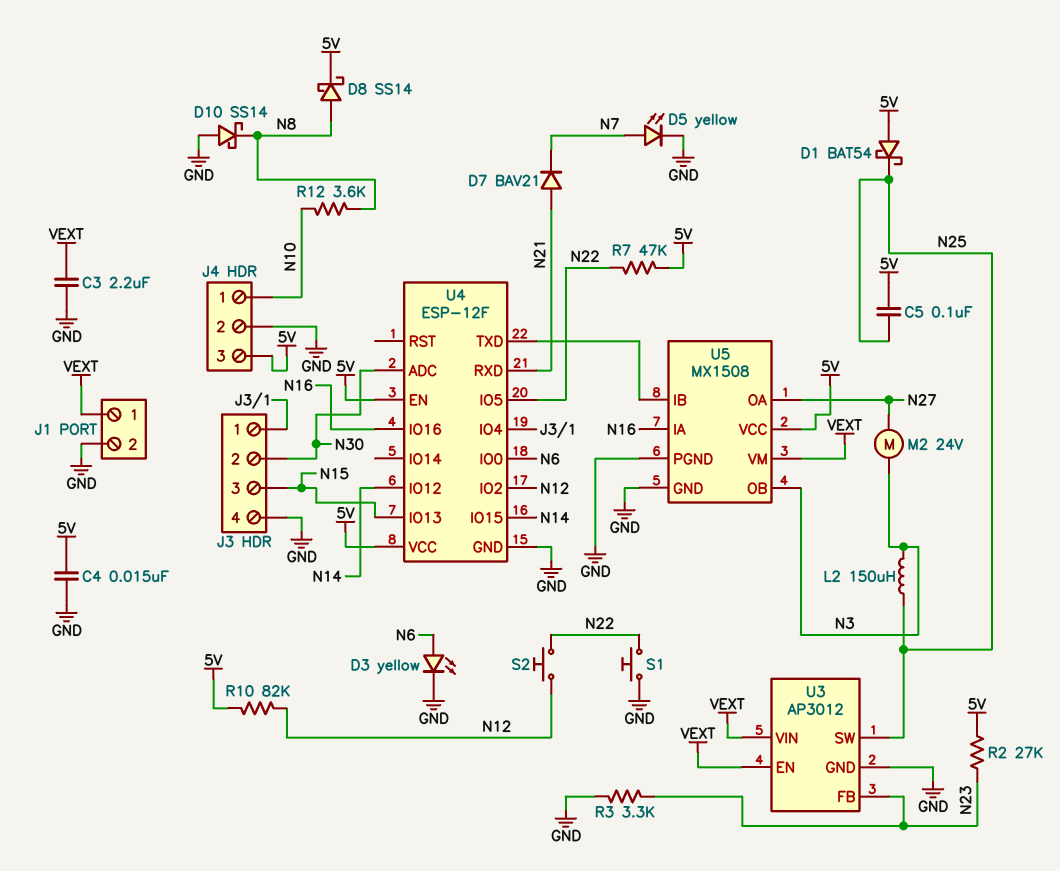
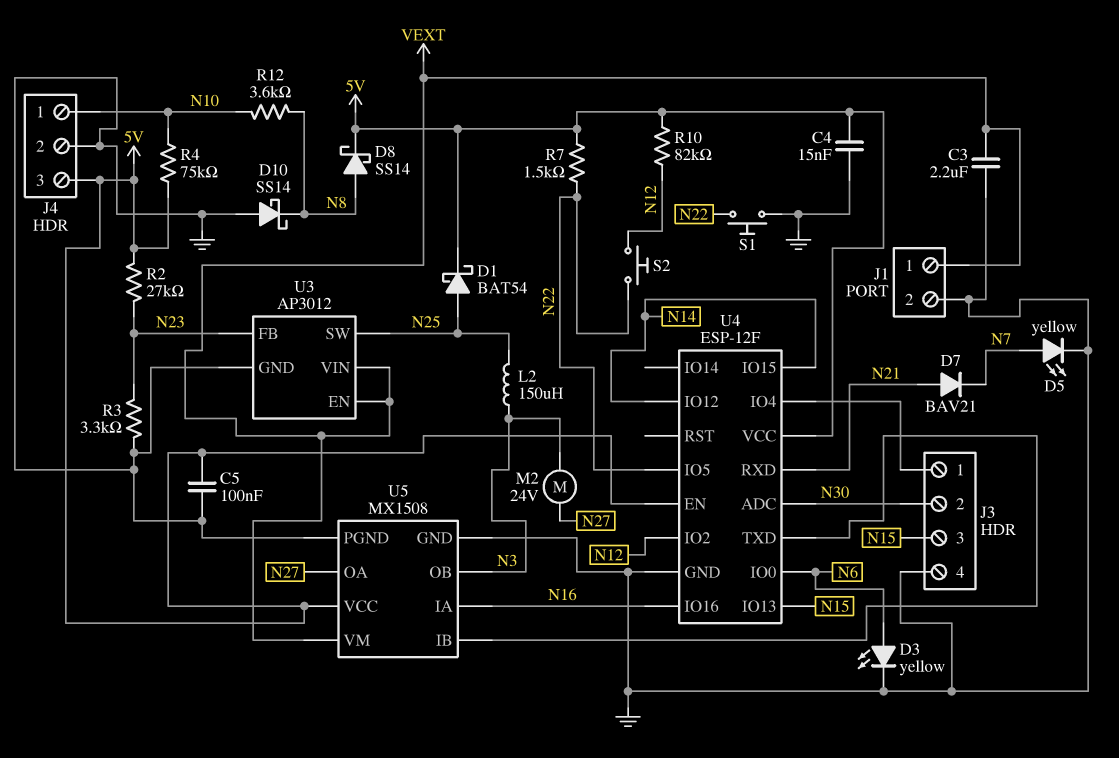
C5: 100nF (5V, N25) -> 100nF (5V, GND)
D1: schottky BAT54 (A 5V, K N25) -> schottky BAT54 (A N25, K 5V)
R4: none -> 75k (5V, N10)
R7: 47k (5V, N22) -> 1.5k (5V, N22)

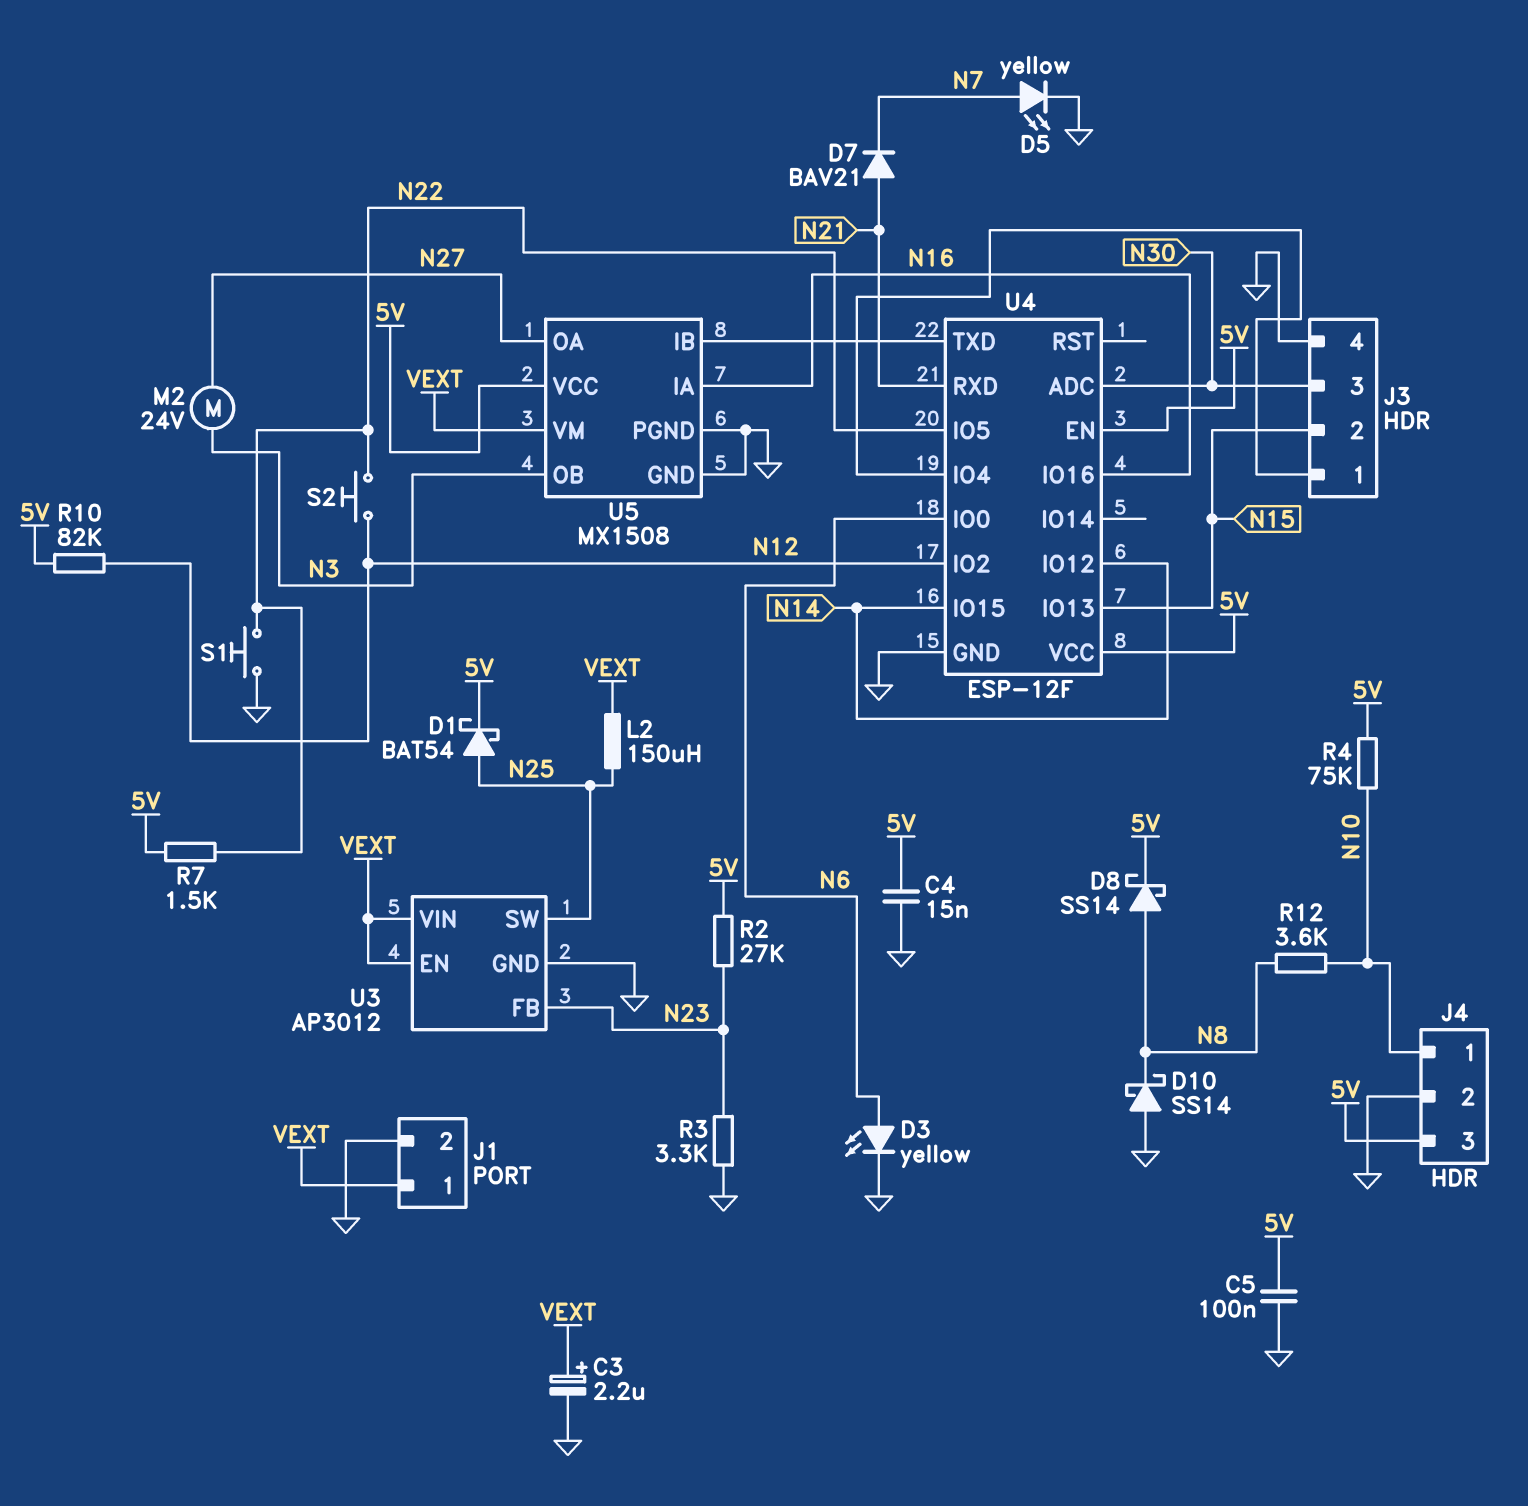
C3: 2.2uF (GND, VEXT) -> 2.2uF (plus VEXT, minus GND)
J3 pin 2: N30 -> N15
J3 pin 3: N15 -> N30
L2: 150uH (N3, N25) -> 150uH (N25, VEXT)

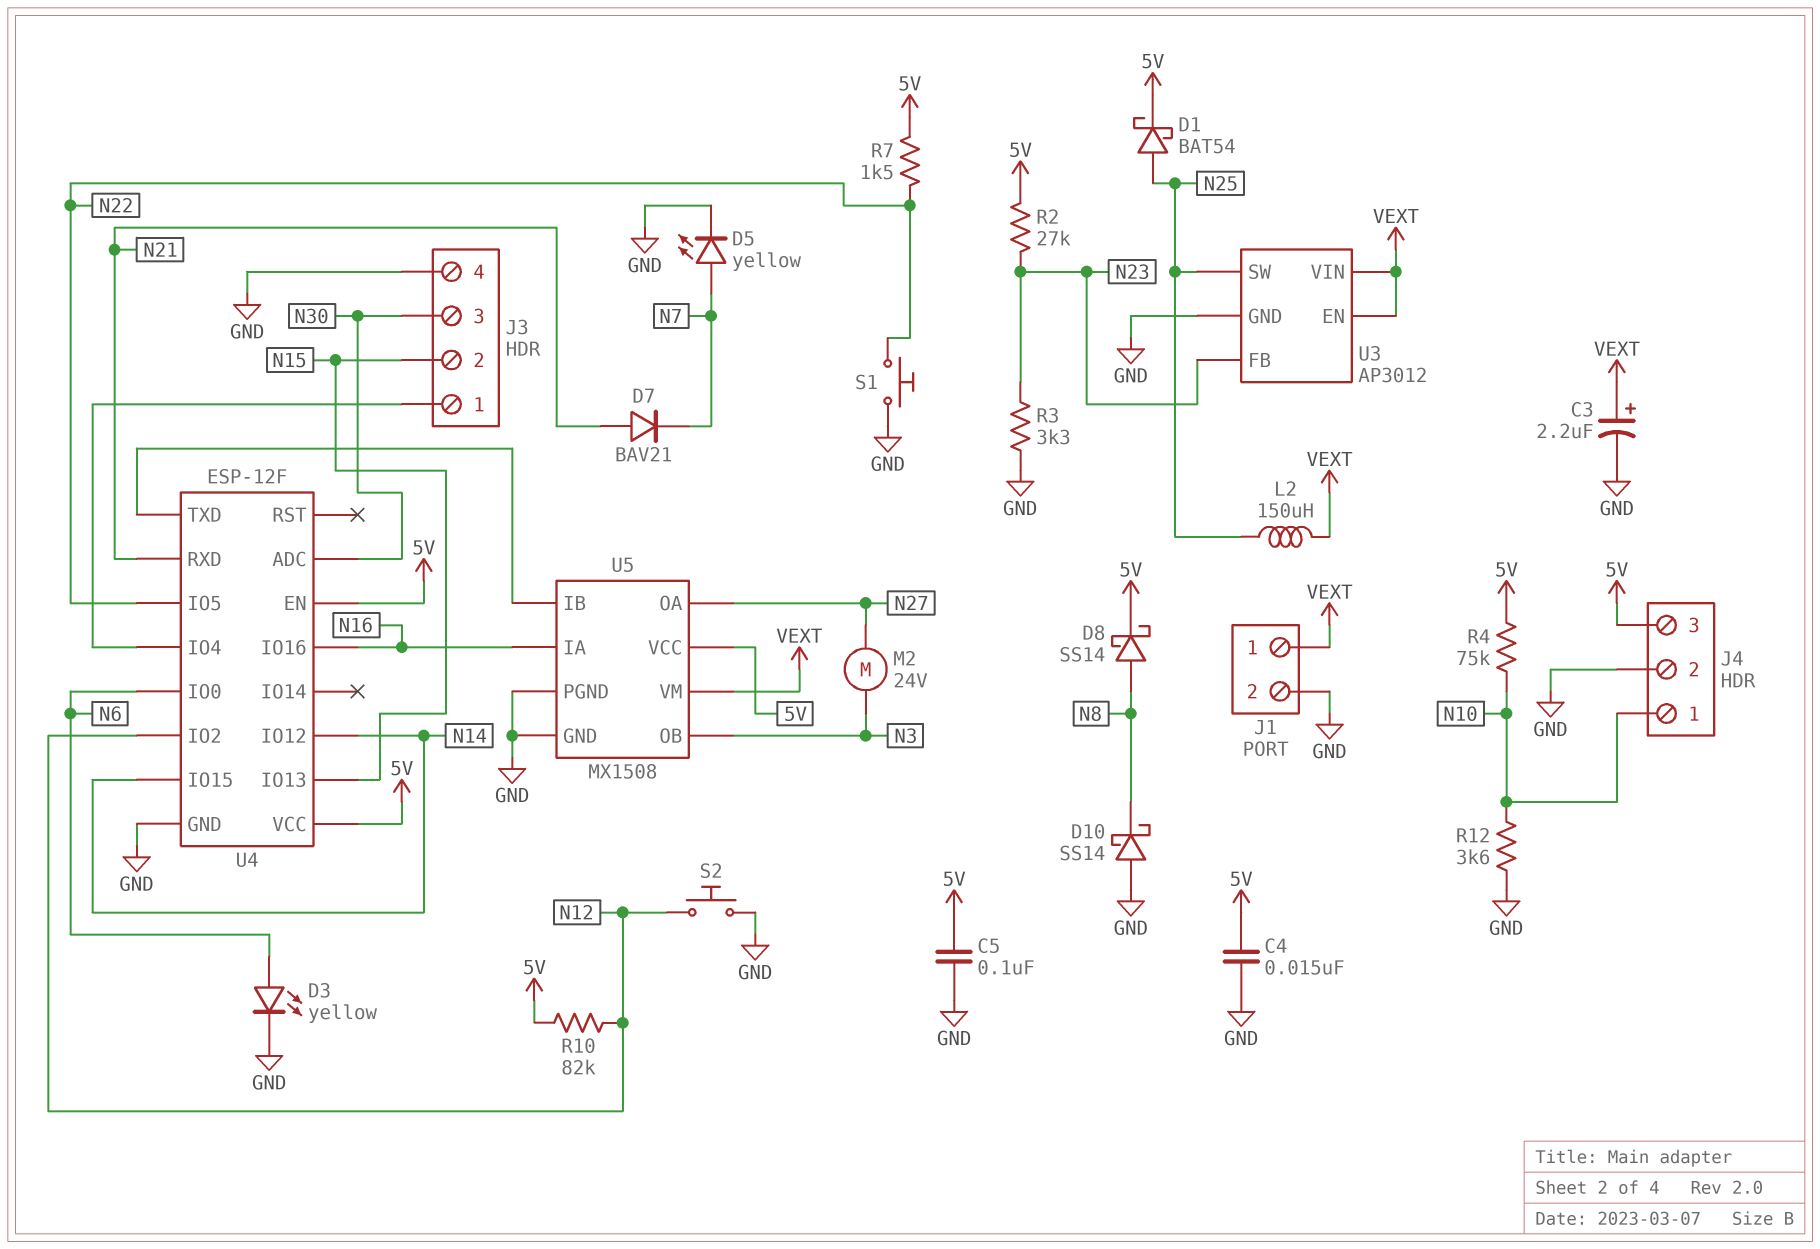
R12: 3.6k (N8, N10) -> 3.6k (GND, N10)
S2: button (N12, N22) -> button (GND, N12)

